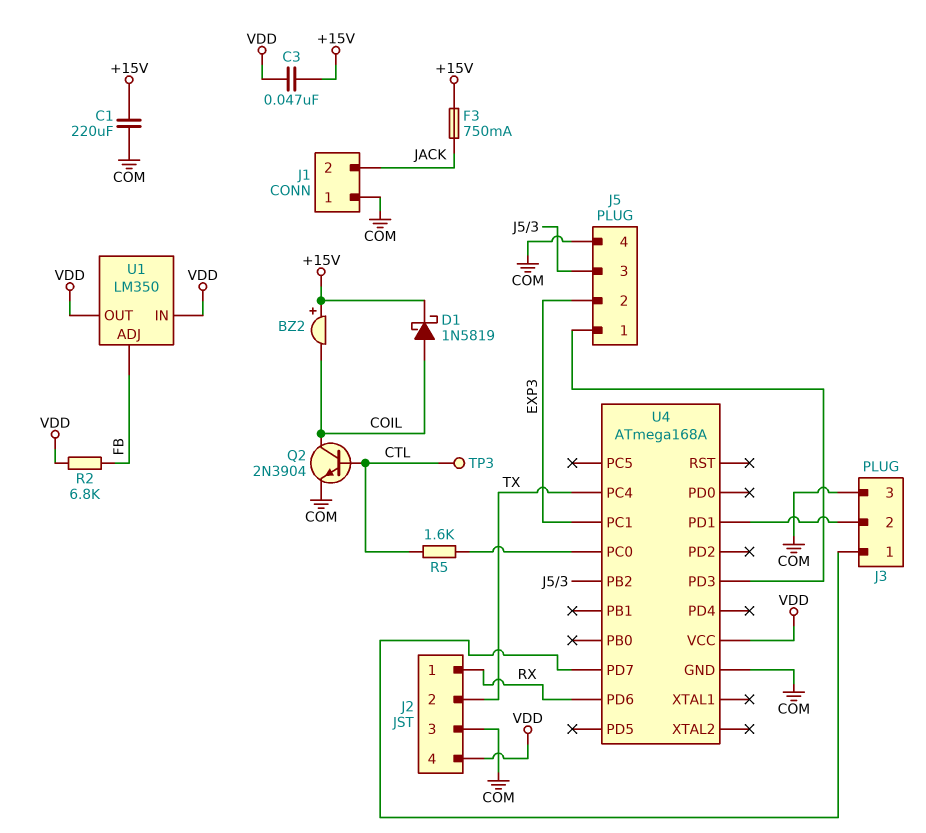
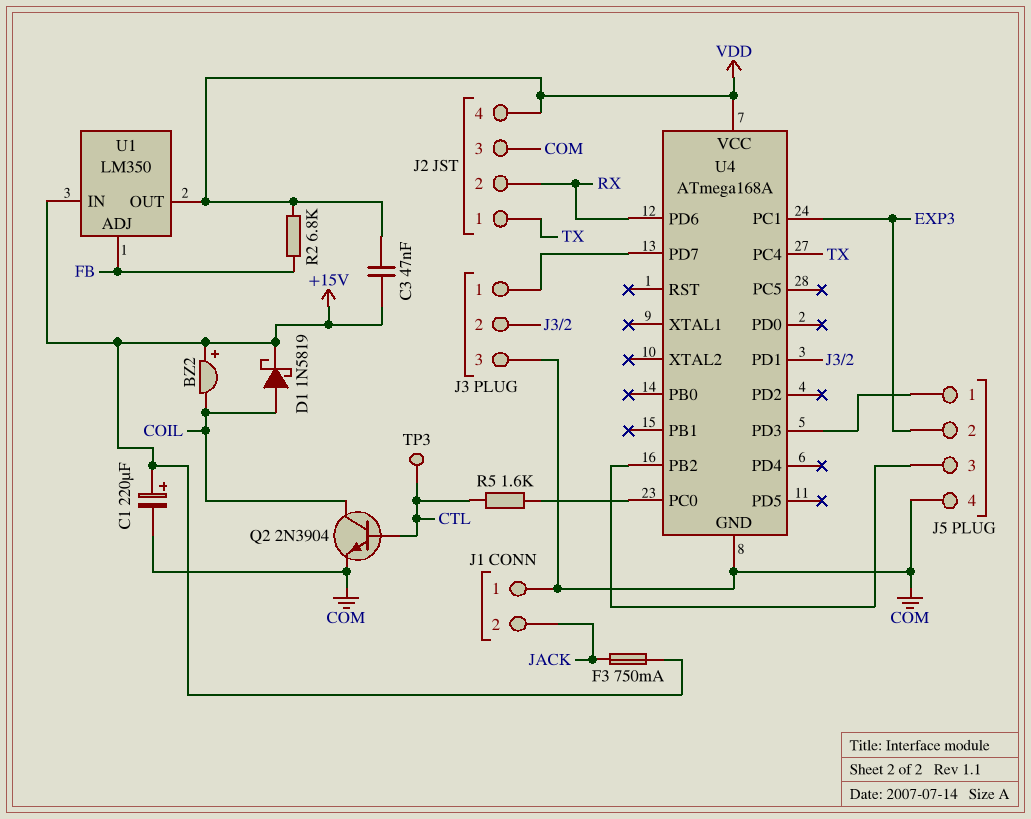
C1: 220uF (+15V, COM) -> 220uF (plus +15V, minus COM)
J2 pin 1: RX -> TX
J2 pin 2: TX -> RX
U1 pin IN: VDD -> +15V

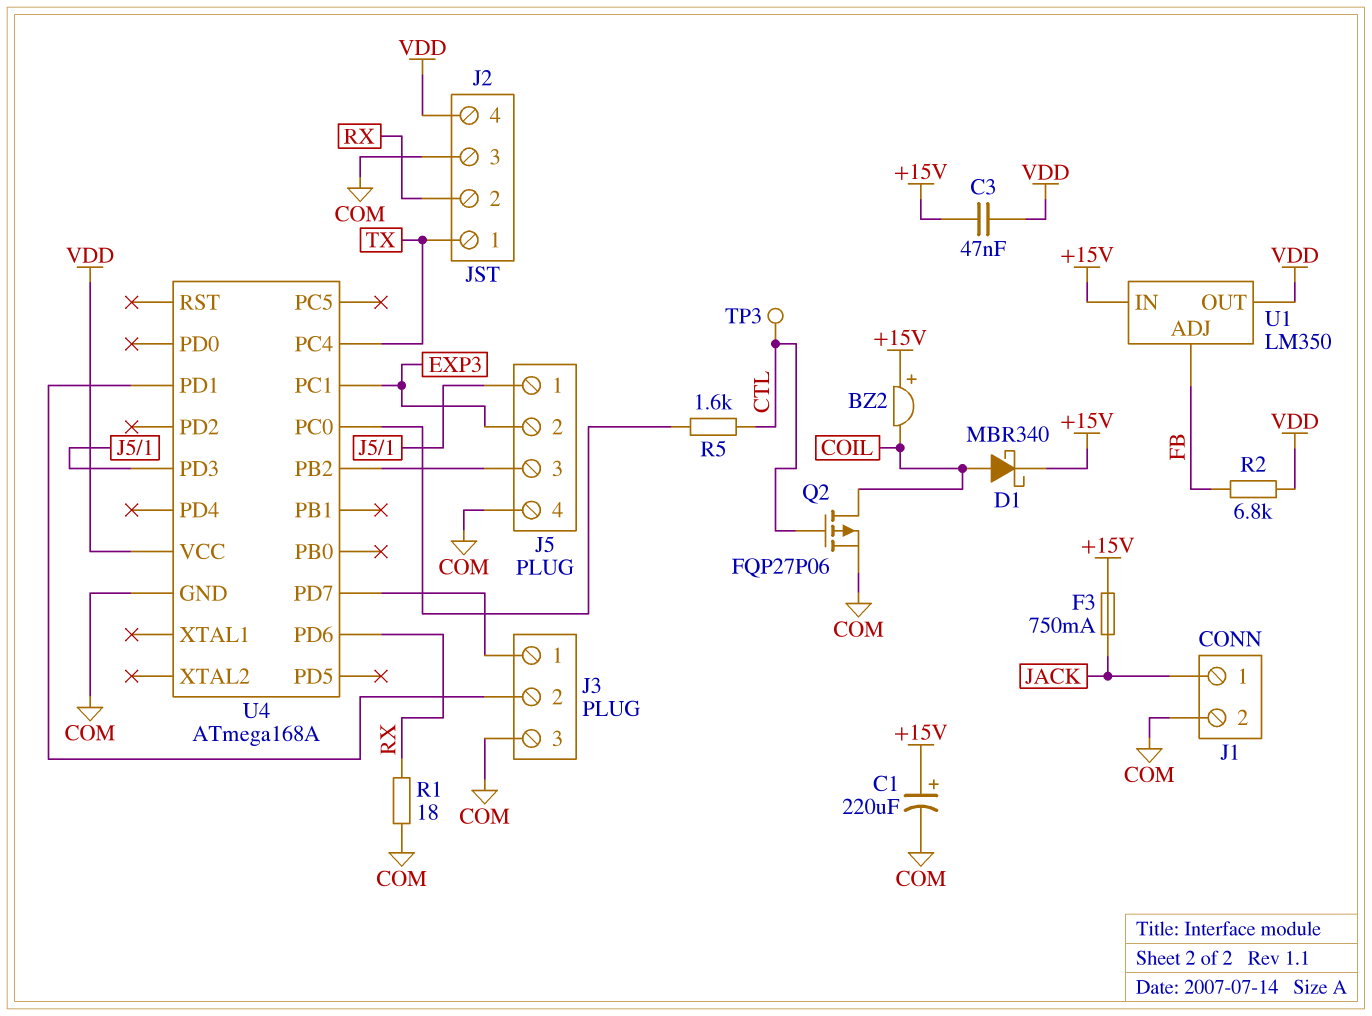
D1: schottky 1N5819 (A COIL, K +15V) -> schottky MBR340 (A COIL, K +15V)
J1 pin 1: COM -> JACK
J1 pin 2: JACK -> COM
Q2: NPN 2N3904 (B CTL, C COIL, E COM) -> PMOS FQP27P06 (G CTL, D COIL, S COM)
R1: none -> 18 (COM, RX)

